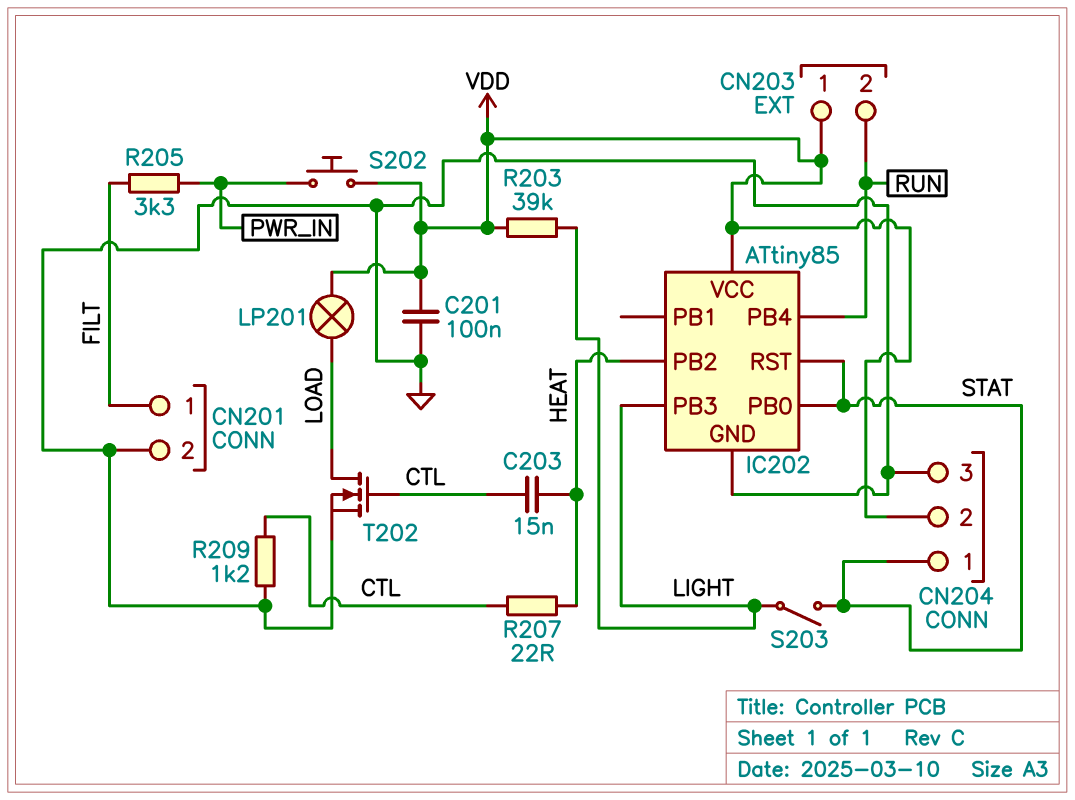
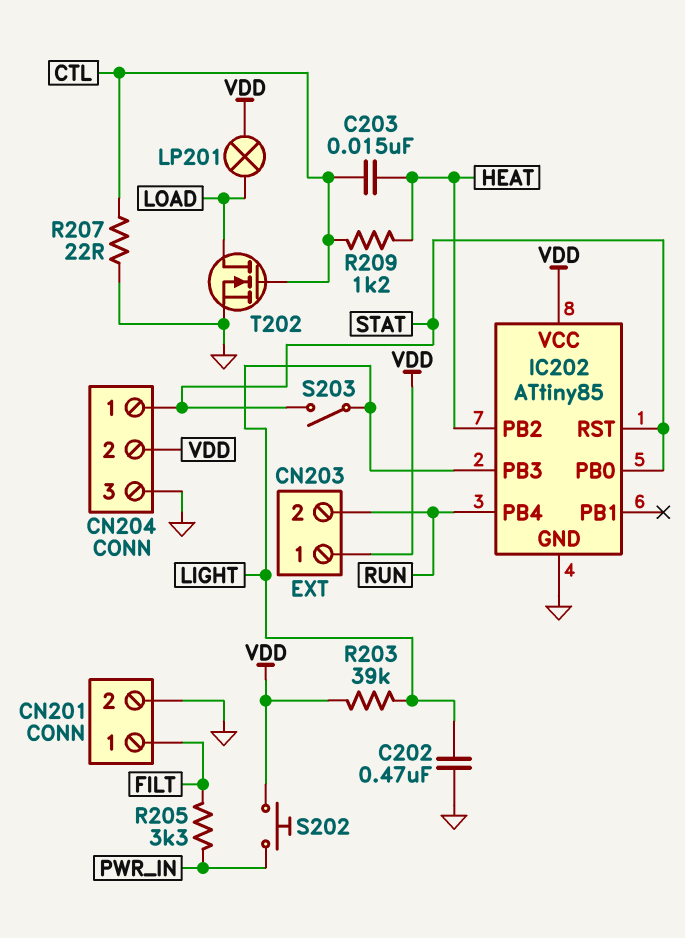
C201: 100nF (GND, VDD) -> none
C202: none -> 470nF (GND, LIGHT)
R207: 22 (CTL, HEAT) -> 22 (CTL, GND)
R209: 1.2k (CTL, GND) -> 1.2k (CTL, HEAT)

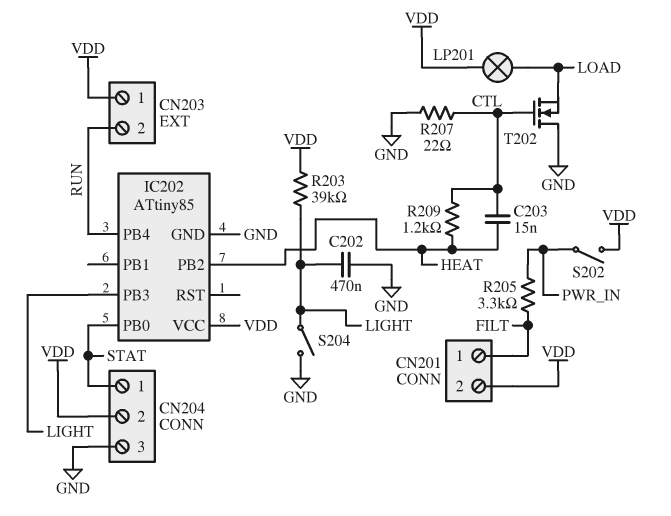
CN201 pin 2: GND -> VDD
IC202 pin RST: STAT -> none
S202: button (PWR_IN, VDD) -> switch (PWR_IN, VDD)
S203: switch (LIGHT, STAT) -> none
S204: none -> switch (GND, LIGHT)
T202: NMOS (G CTL, D LOAD, S GND) -> NMOS (G CTL, D GND, S LOAD)

